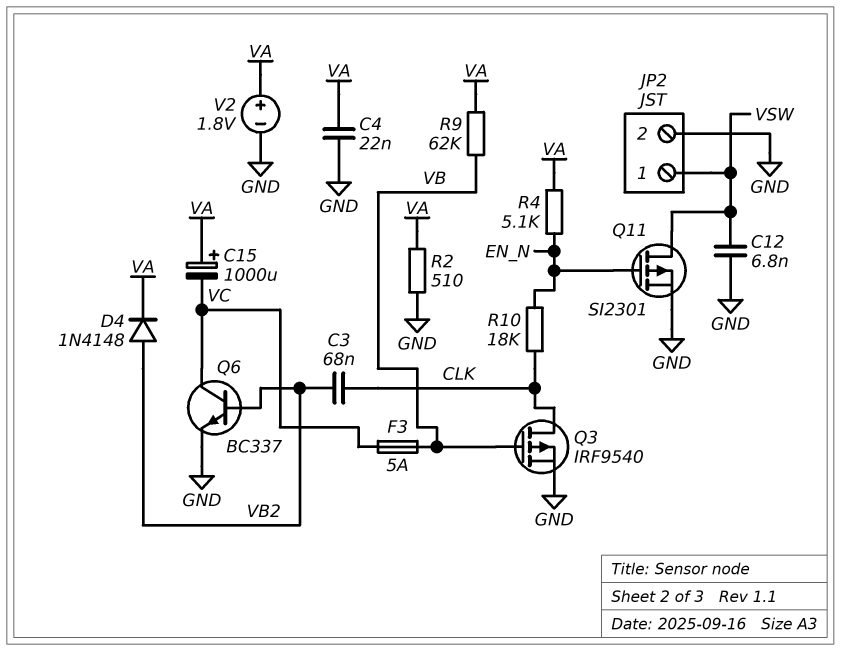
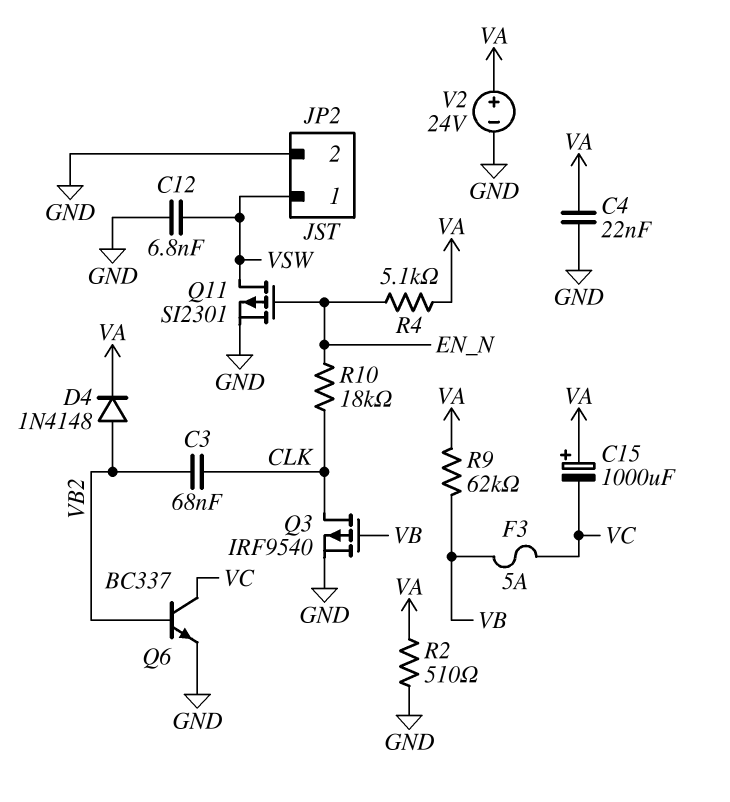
V2: 1.8V (plus VA, minus GND) -> 24V (plus VA, minus GND)

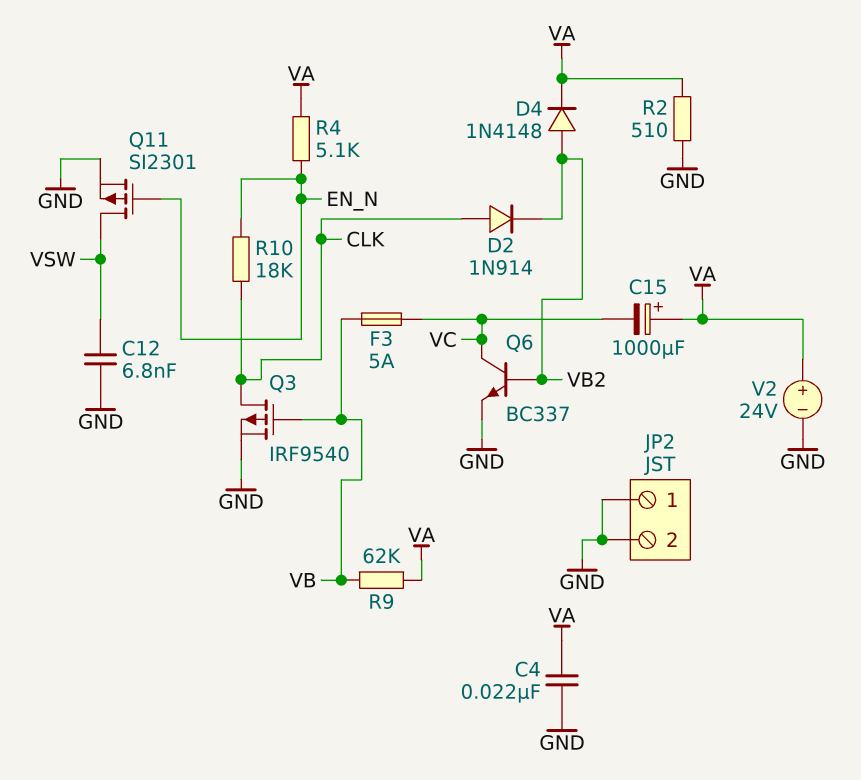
C3: 68nF (CLK, VB2) -> none
D2: none -> diode 1N914 (A CLK, K VB2)
JP2 pin 1: VSW -> GND

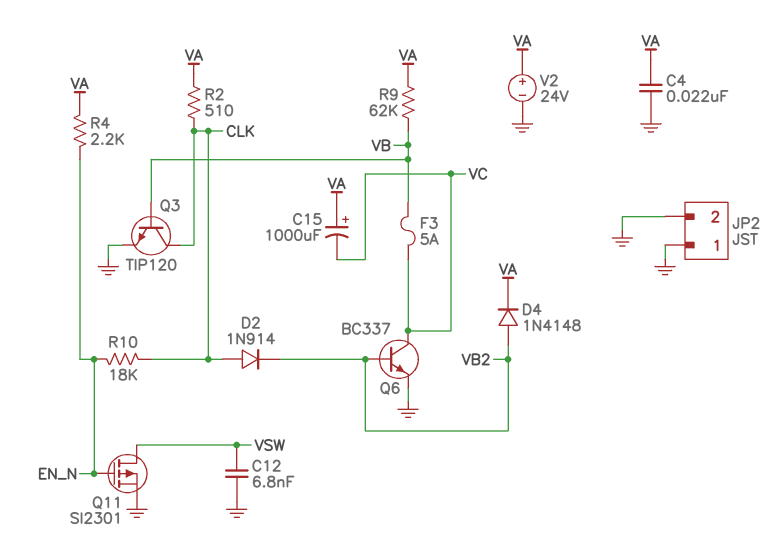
Q3: PMOS IRF9540 (G VB, D CLK, S GND) -> NPN TIP120 (B VB, C CLK, E GND)
R2: 510 (GND, VA) -> 510 (CLK, VA)
R4: 5.1k (EN_N, VA) -> 2.2k (EN_N, VA)

